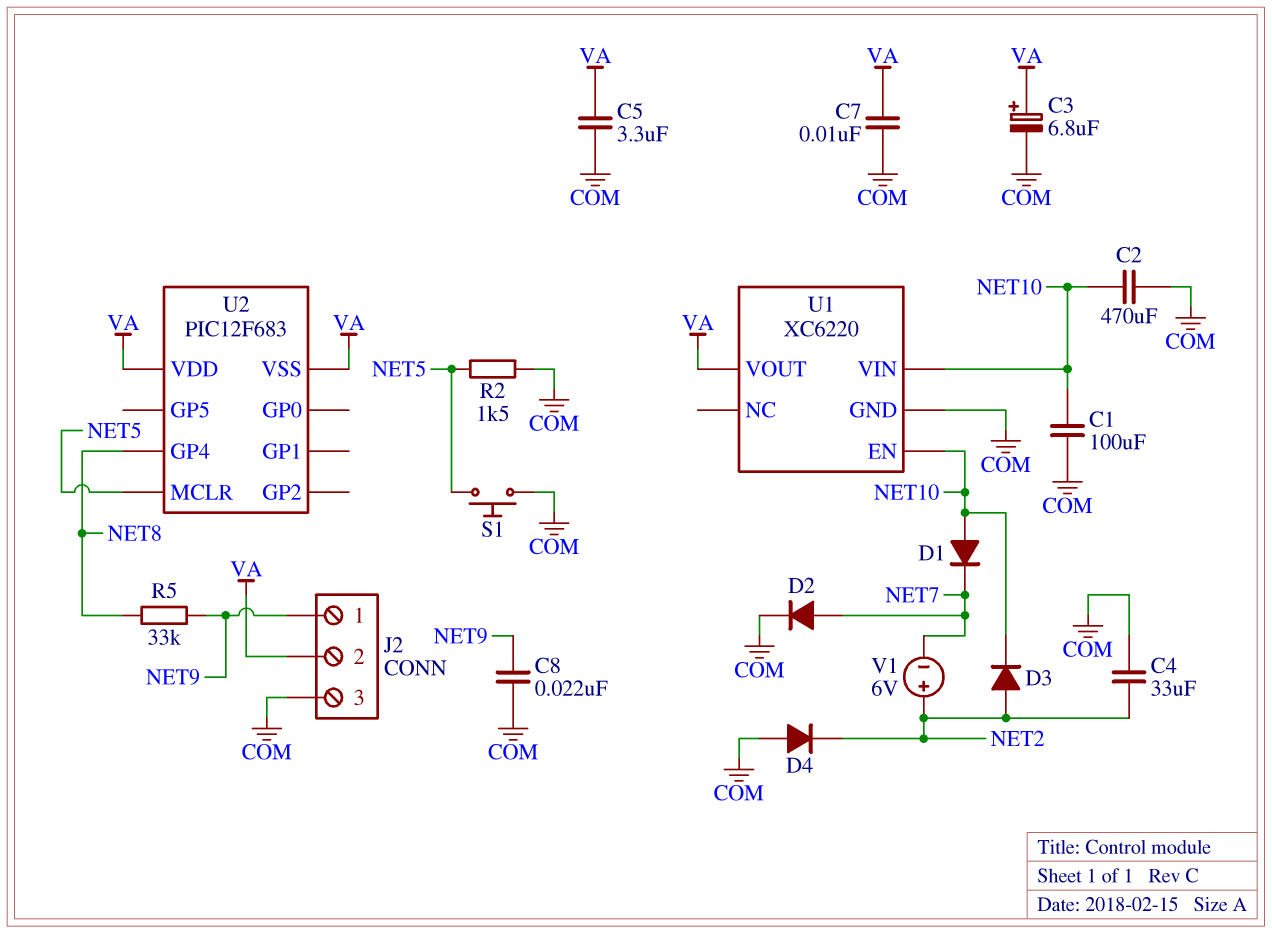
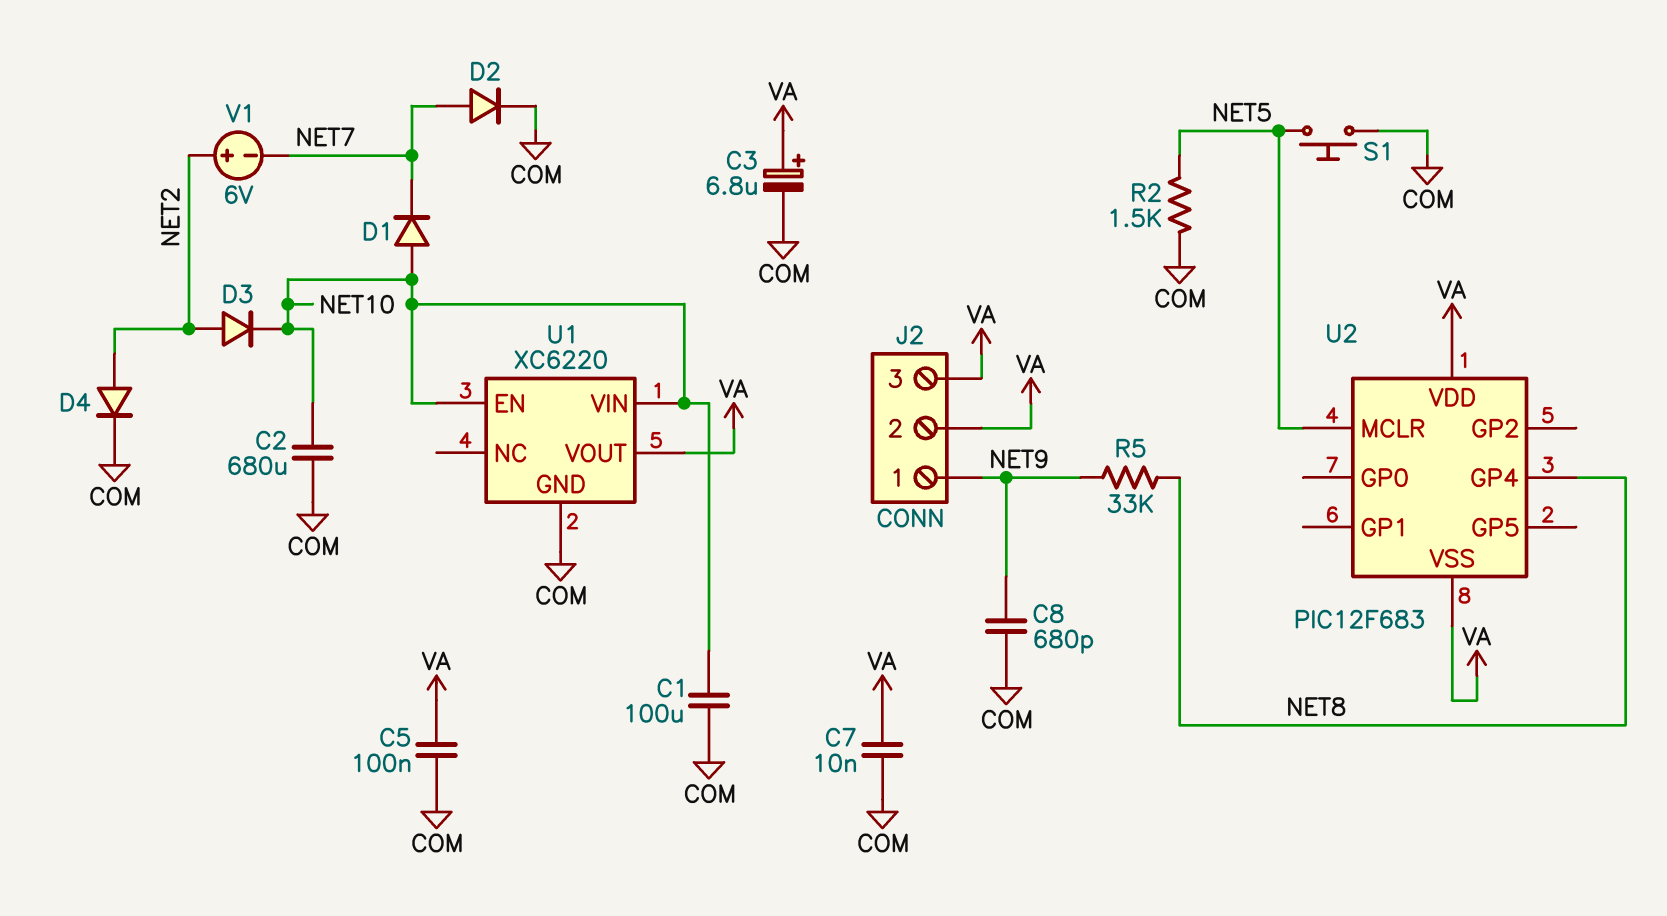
C2: 470uF (COM, NET10) -> 680uF (COM, NET10)
C4: 33uF (COM, NET2) -> none
C5: 3.3uF (COM, VA) -> 100nF (COM, VA)
C8: 22nF (COM, NET9) -> 680pF (COM, NET9)
D4: diode (A COM, K NET2) -> diode (A NET2, K COM)
J2 pin 3: COM -> VA

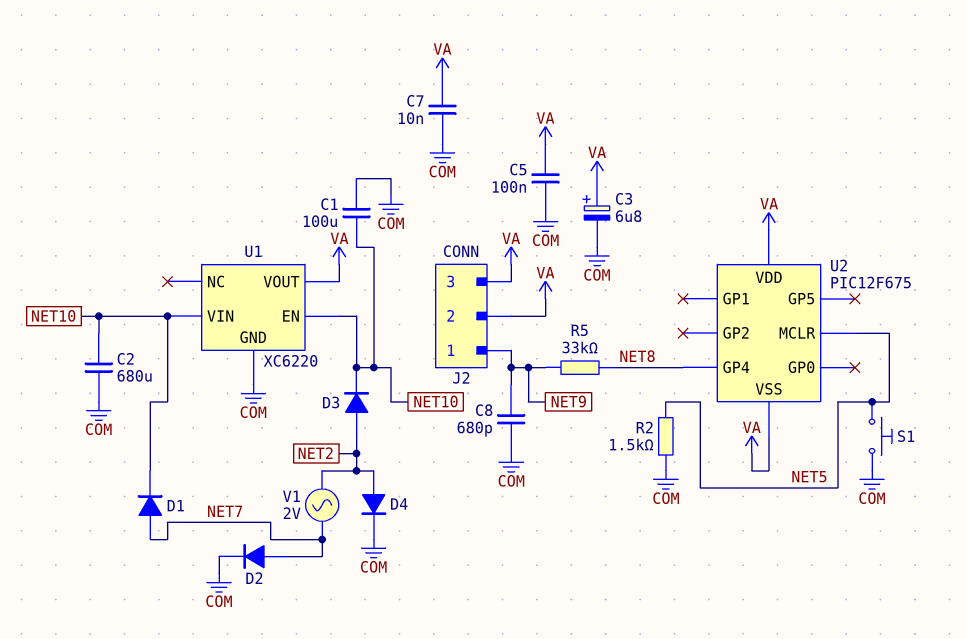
D1: diode (A NET10, K NET7) -> diode (A NET7, K NET10)
U2: PIC12F683 -> PIC12F675
V1: 6V (plus NET2, minus NET7) -> AC 2V (NET2, NET7)

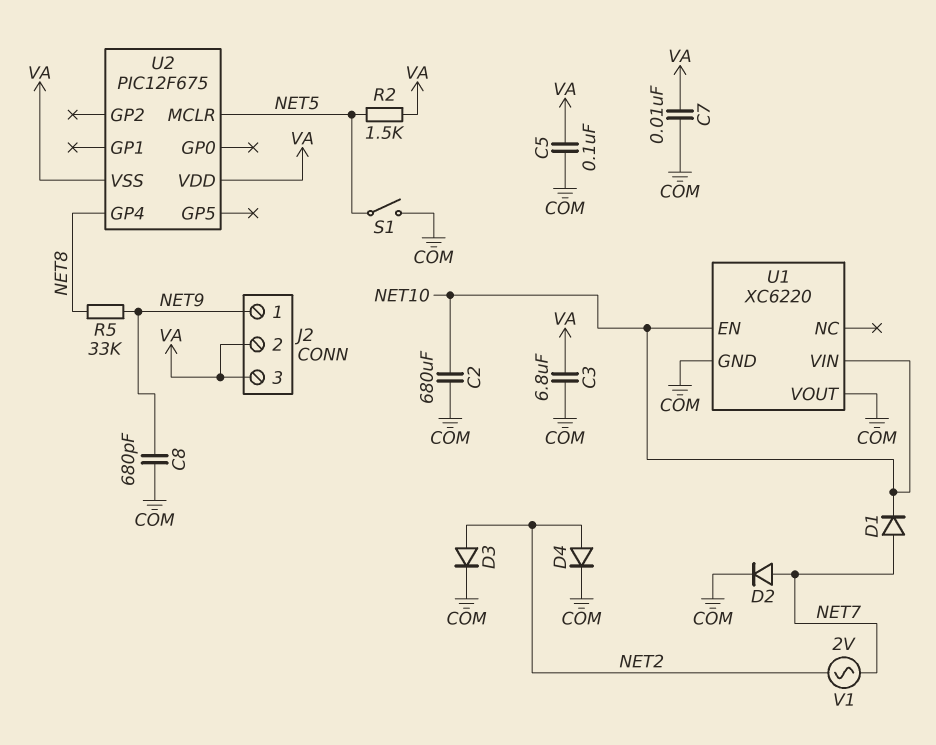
C1: 100uF (COM, NET10) -> none
C3: 6.8uF (plus VA, minus COM) -> 6.8uF (COM, VA)
D3: diode (A NET2, K NET10) -> diode (A NET2, K COM)
R2: 1.5k (COM, NET5) -> 1.5k (NET5, VA)
S1: button (COM, NET5) -> switch (COM, NET5)
U1 pin VOUT: VA -> COM

